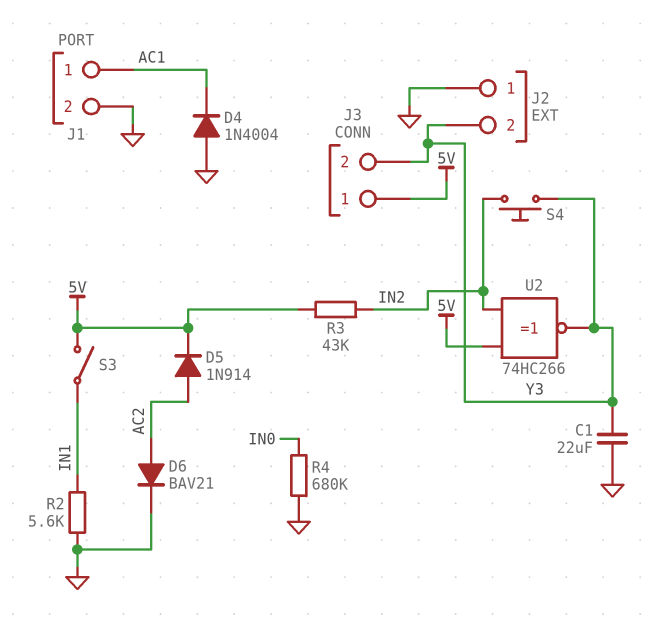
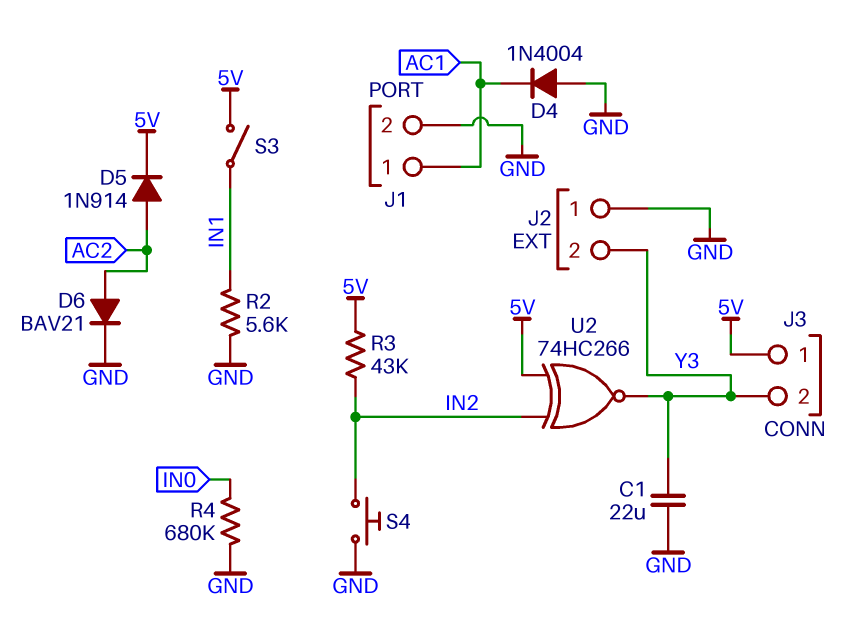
S4: button (IN2, Y3) -> button (GND, IN2)

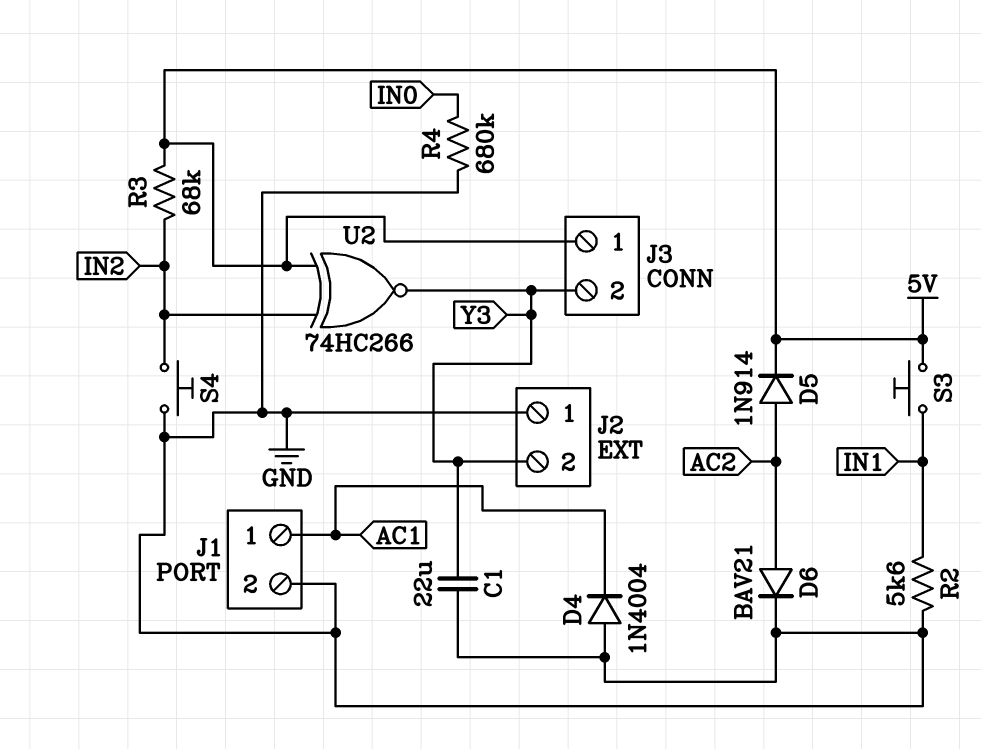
R3: 43k (5V, IN2) -> 68k (5V, IN2)
S3: switch (5V, IN1) -> button (5V, IN1)

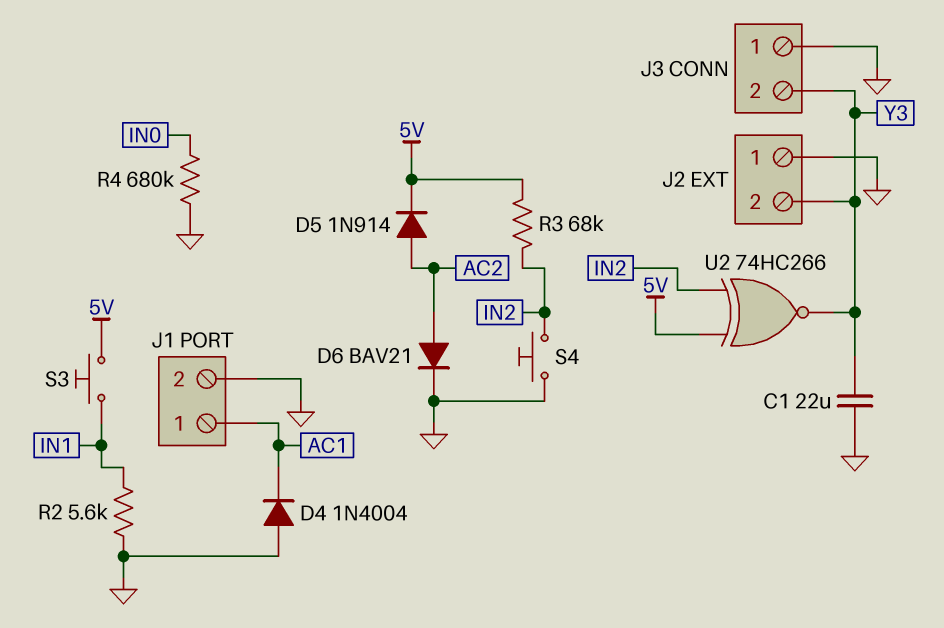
J3 pin 1: 5V -> GND

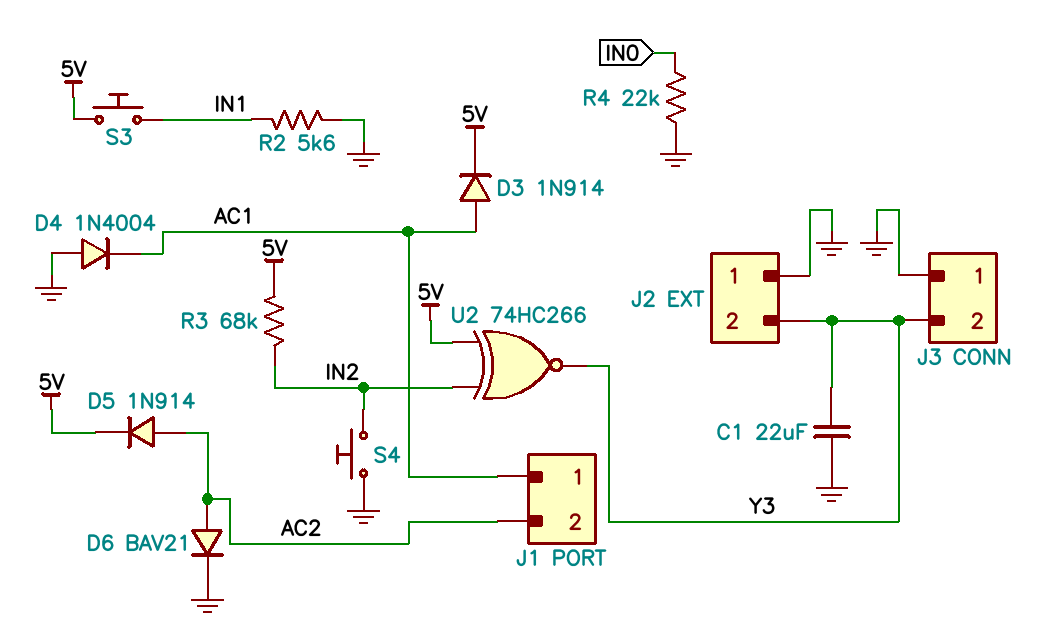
D3: none -> diode 1N914 (A AC1, K 5V)
J1 pin 2: GND -> AC2
R4: 680k (GND, IN0) -> 22k (GND, IN0)

